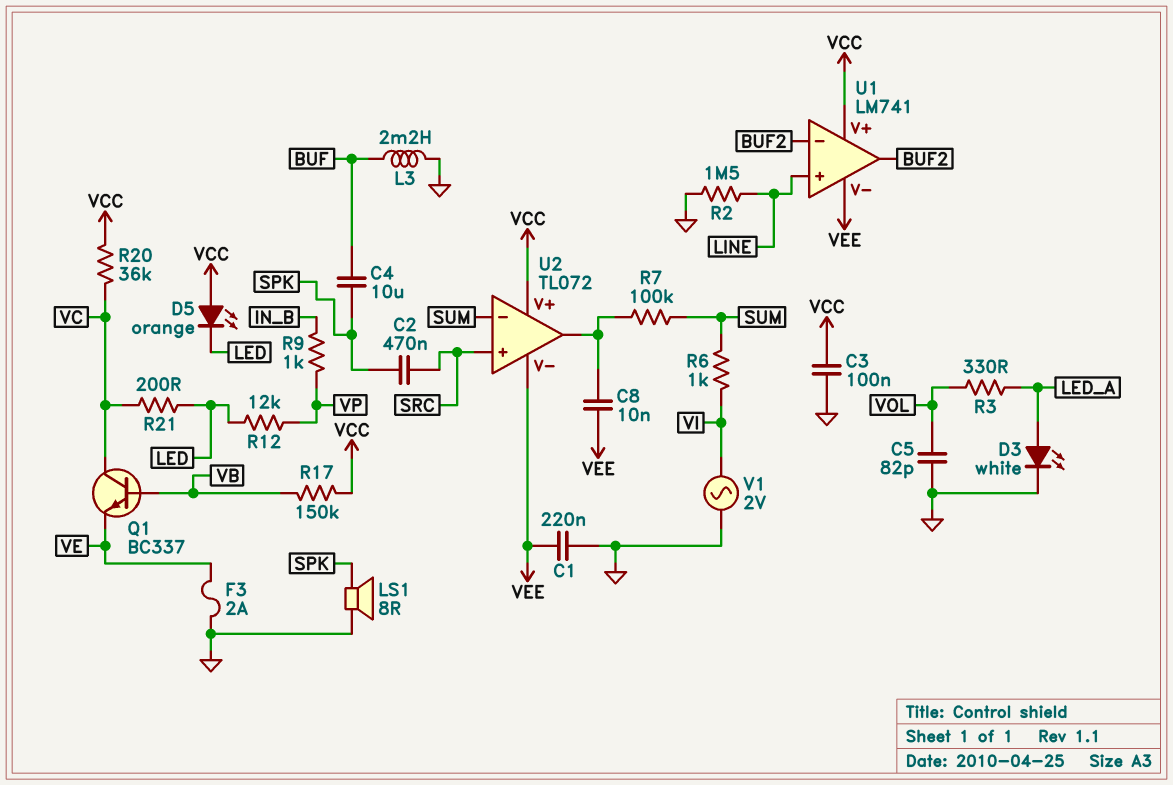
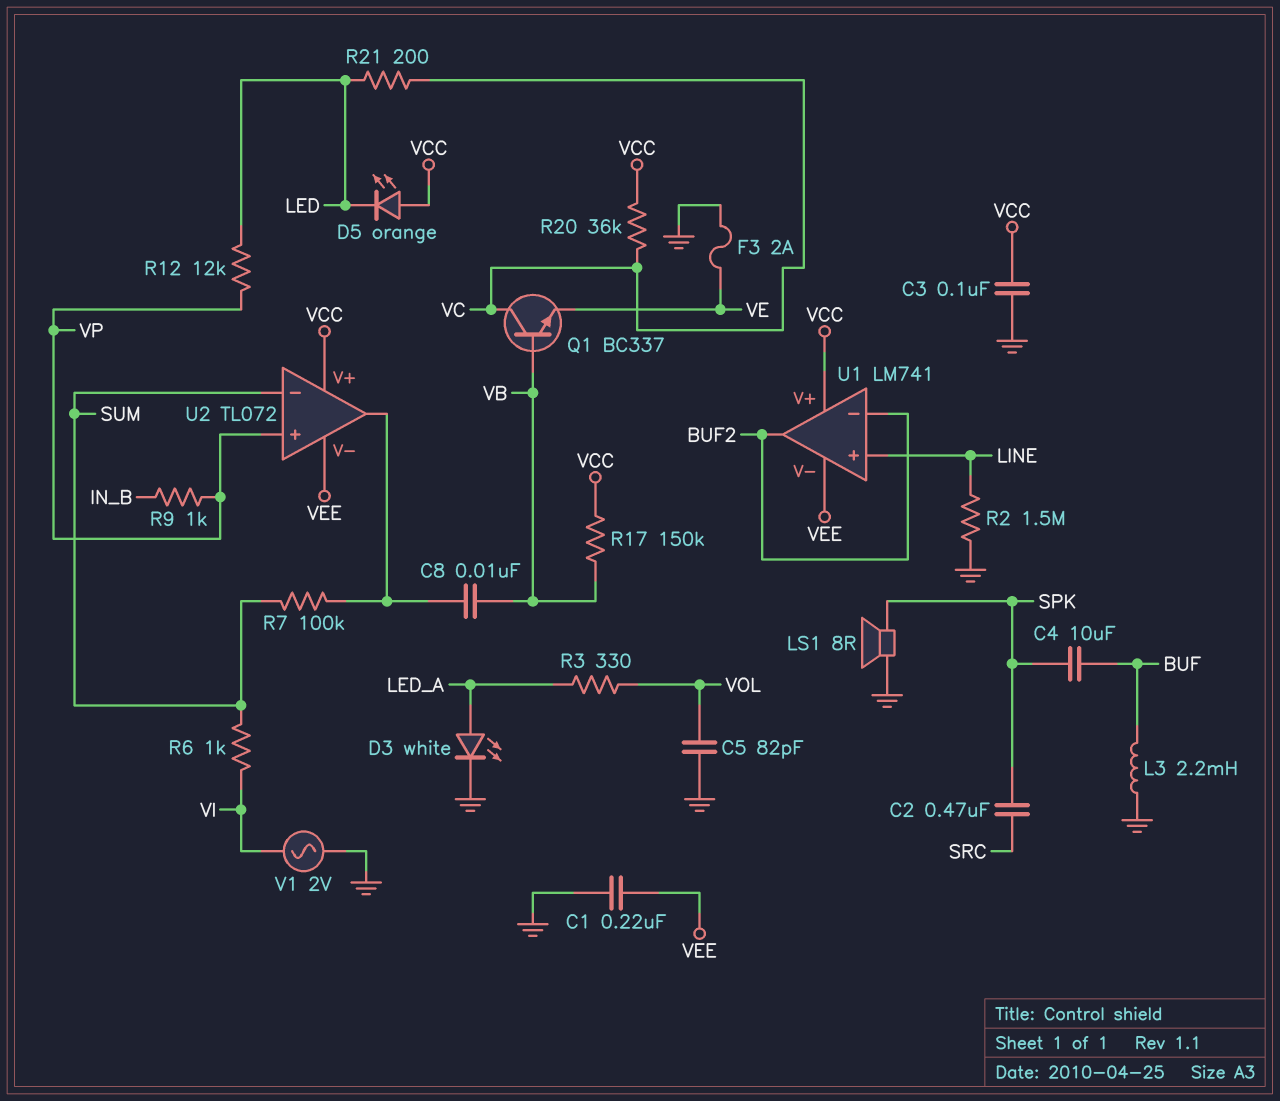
C8: 10nF (U2/out, VEE) -> 10nF (U2/out, VB)
U2 pin in+: SRC -> VP

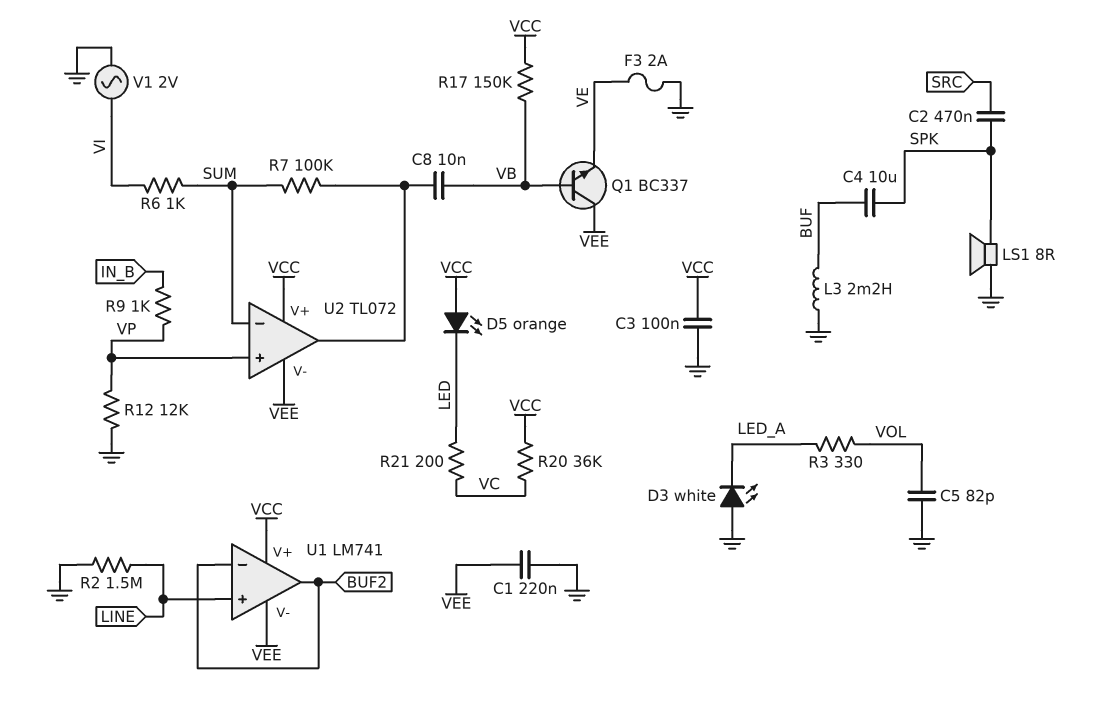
D3: LED white (A LED_A, K GND) -> LED white (A GND, K LED_A)
Q1: NPN BC337 (B VB, C VC, E VE) -> NPN BC337 (B VB, C VEE, E VE)
R12: 12k (LED, VP) -> 12k (GND, VP)

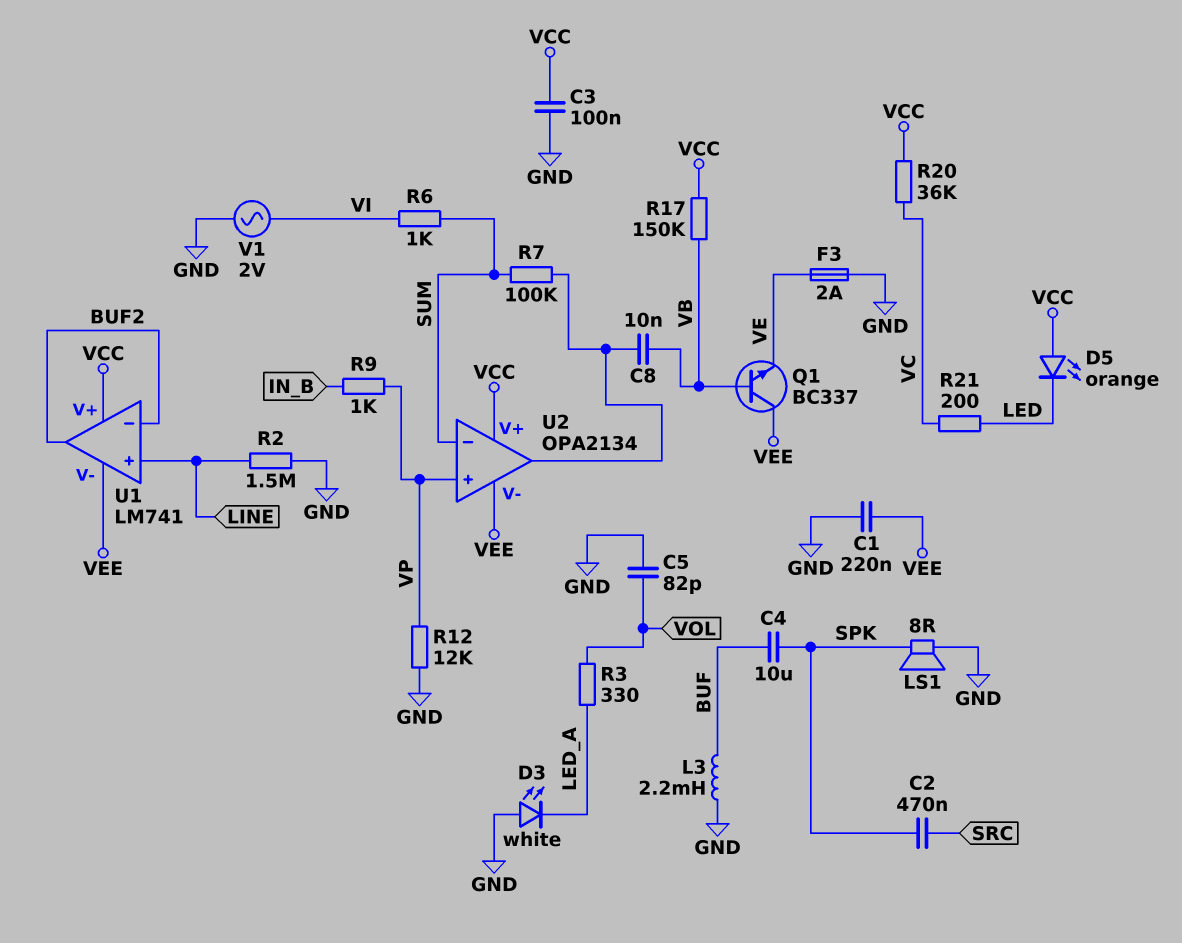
U2: TL072 -> OPA2134

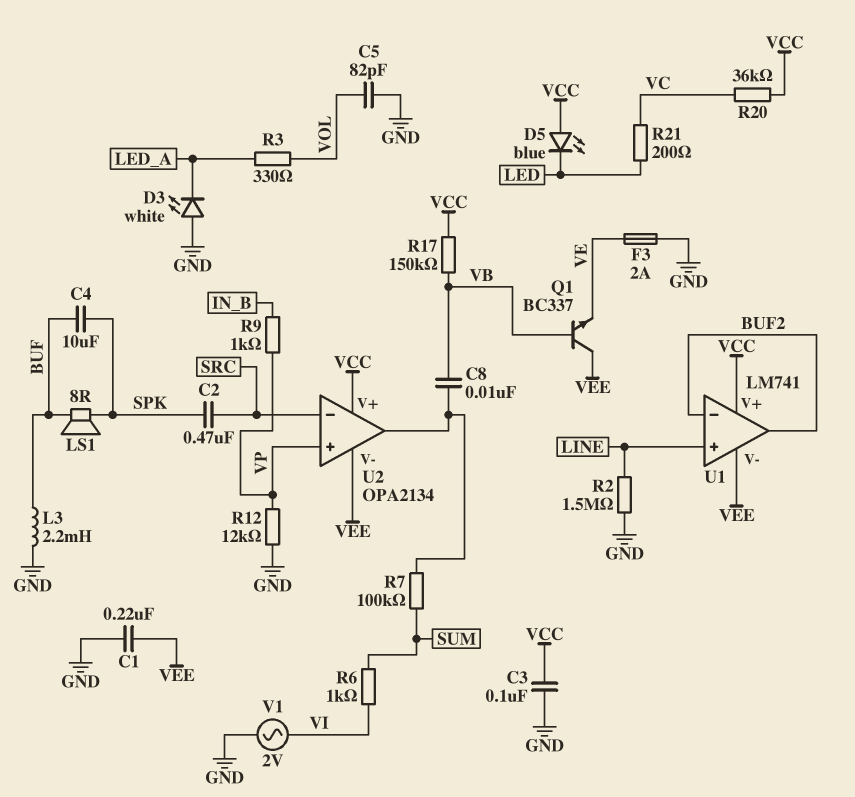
D5: LED orange (A VCC, K LED) -> LED blue (A VCC, K LED)
LS1: speaker 8R (GND, SPK) -> speaker 8R (BUF, SPK)
U2 pin in-: SUM -> SRC

